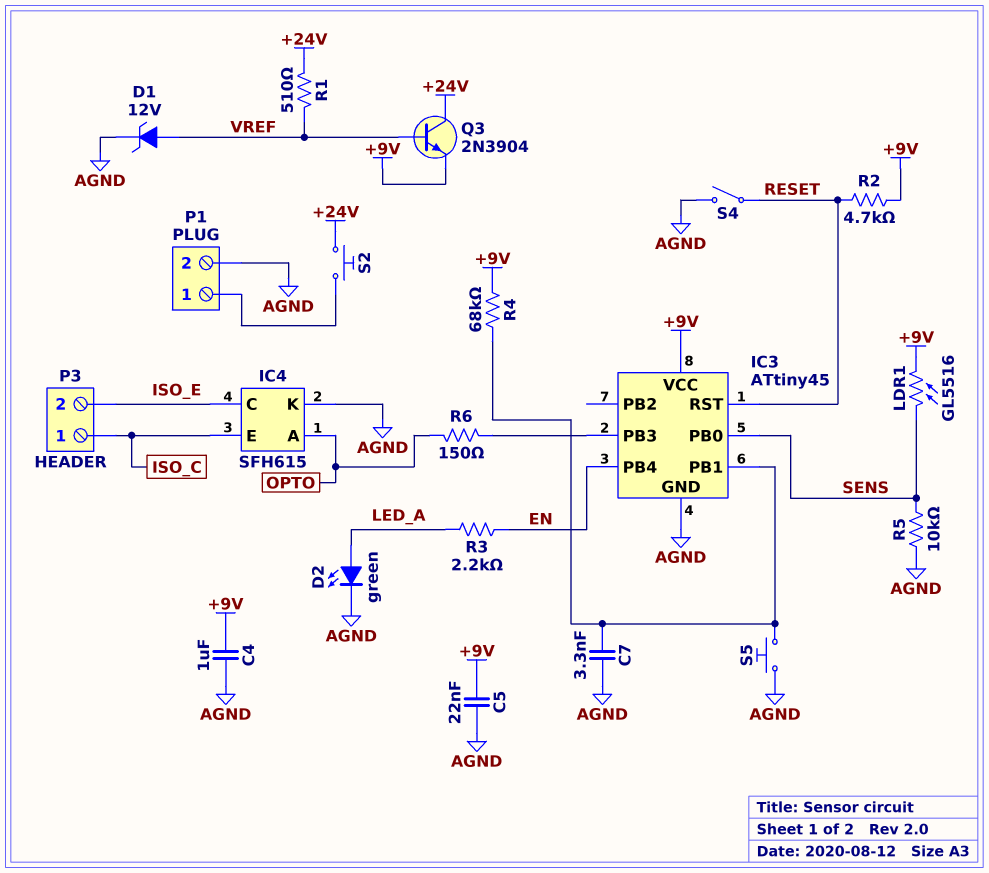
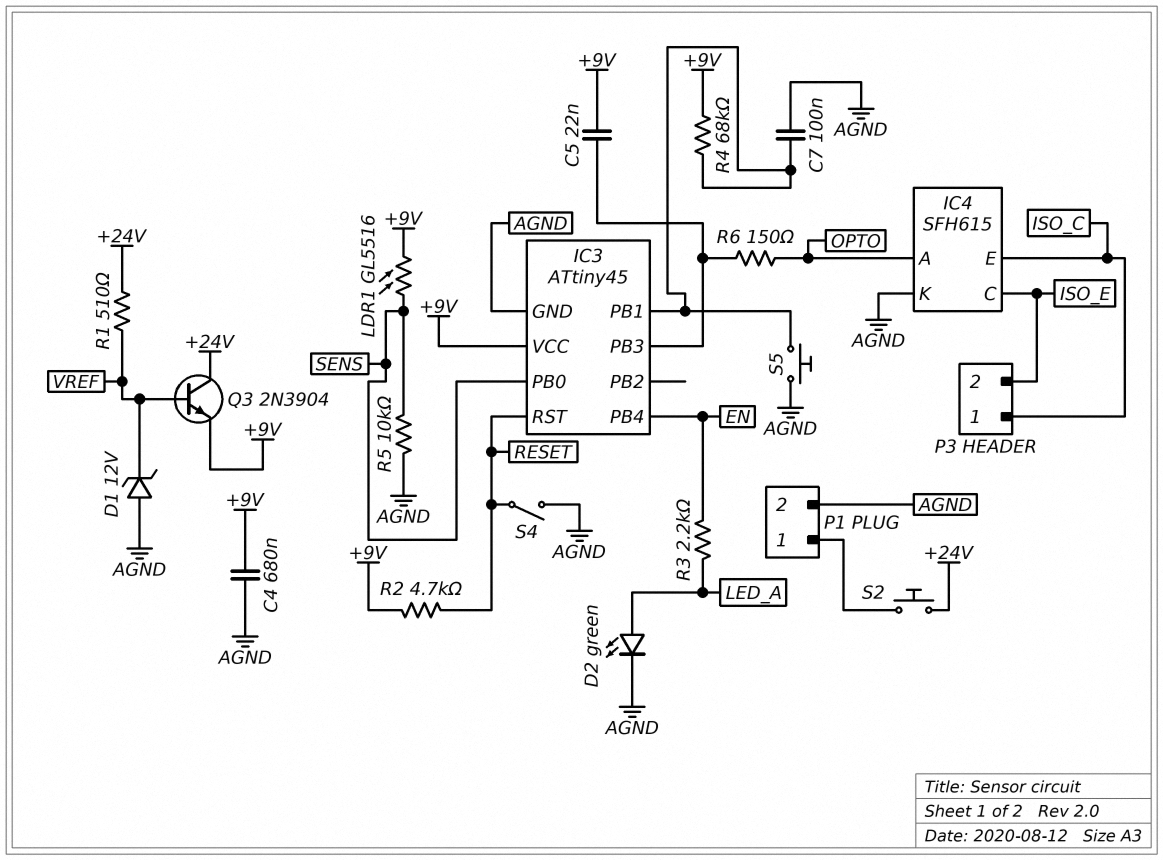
C4: 1uF (+9V, AGND) -> 680nF (+9V, AGND)
C5: 22nF (+9V, AGND) -> 22nF (+9V, IC3/PB3)
C7: 3.3nF (AGND, IC3/PB1) -> 100nF (AGND, IC3/PB1)
D1: zener 12V (A VREF, K AGND) -> zener 12V (A AGND, K VREF)

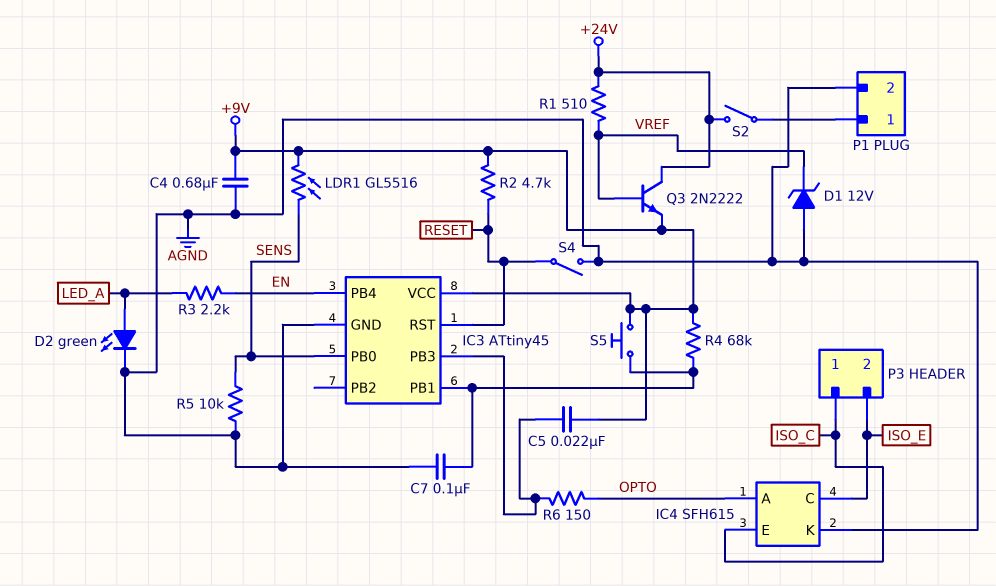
Q3: NPN 2N3904 (B VREF, C +24V, E +9V) -> NPN 2N2222 (B VREF, C +24V, E +9V)
S2: button (+24V, P1/1) -> switch (+24V, P1/1)
S5: button (AGND, IC3/PB1) -> button (+9V, IC3/PB1)

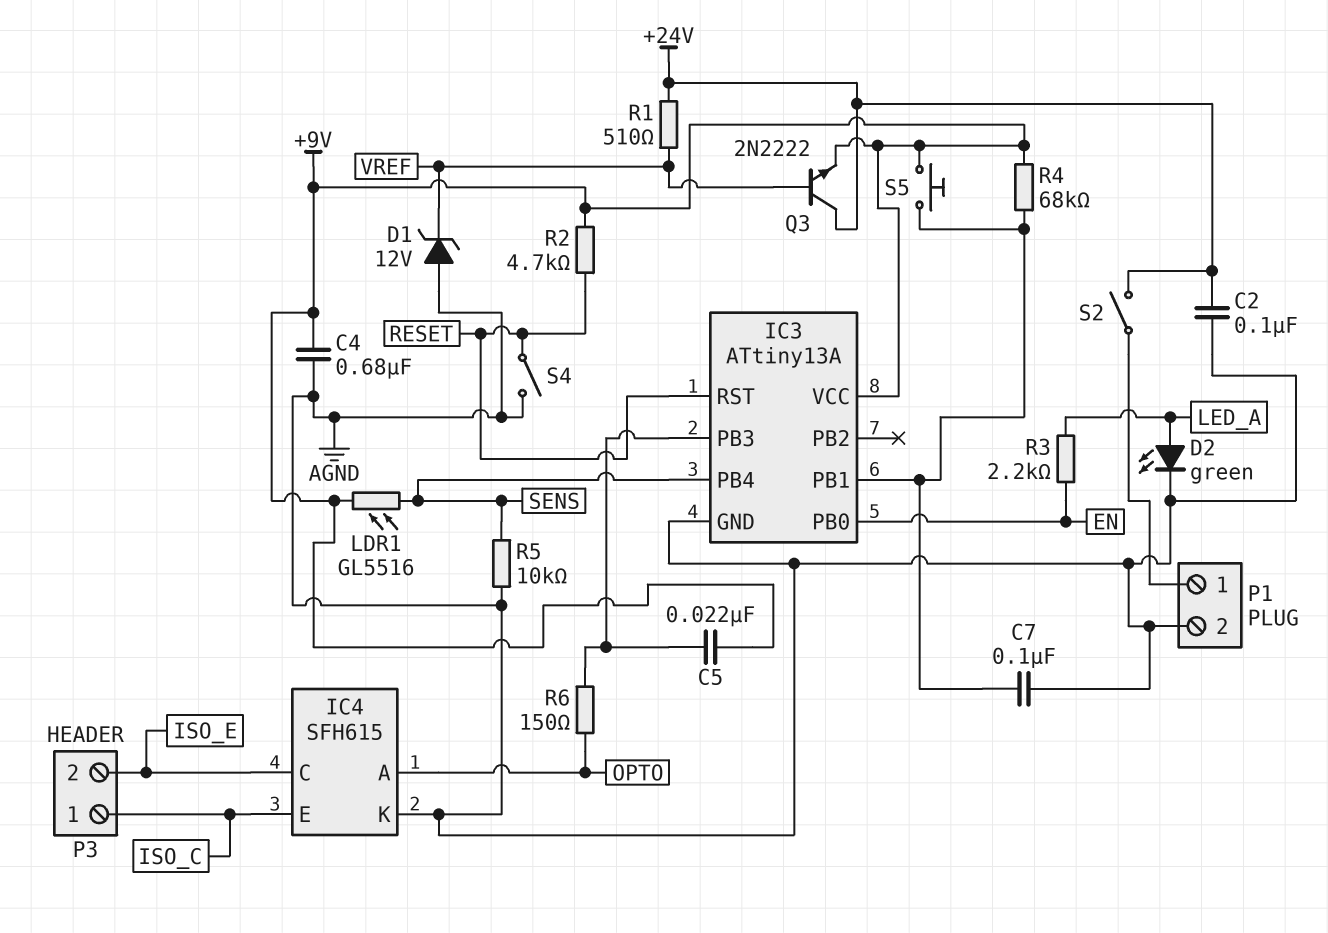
C2: none -> 100nF (+24V, AGND)
IC3: ATtiny45 -> ATtiny13A
IC3 pin PB0: SENS -> EN
IC3 pin PB4: EN -> SENS

